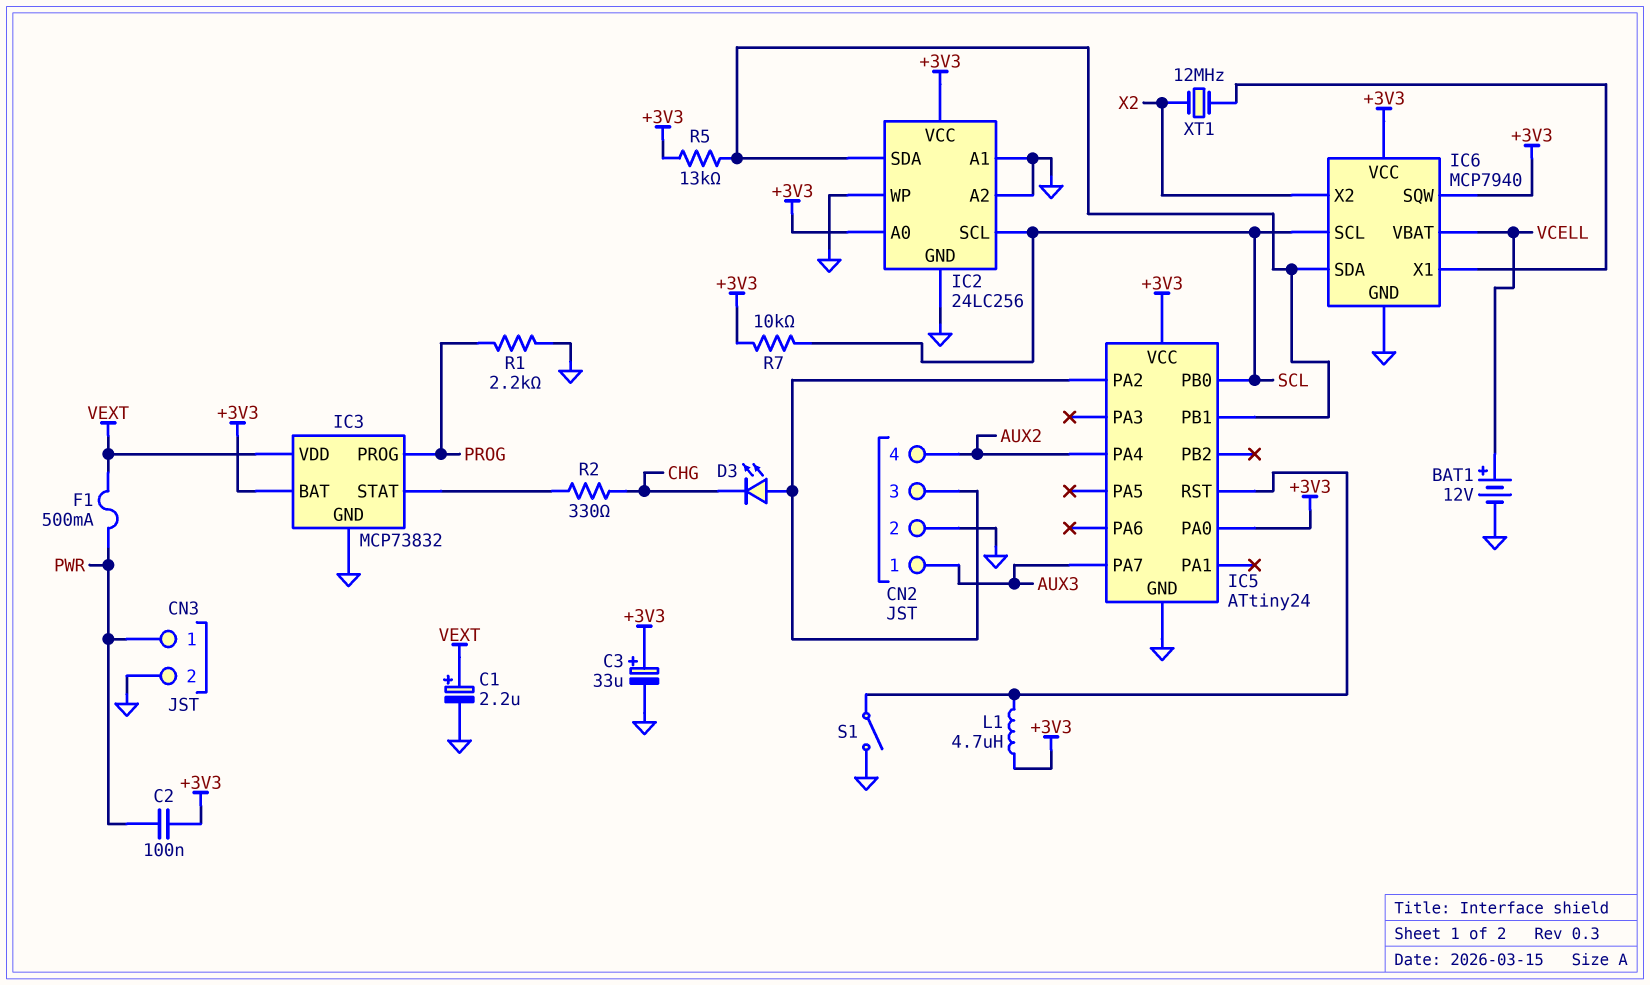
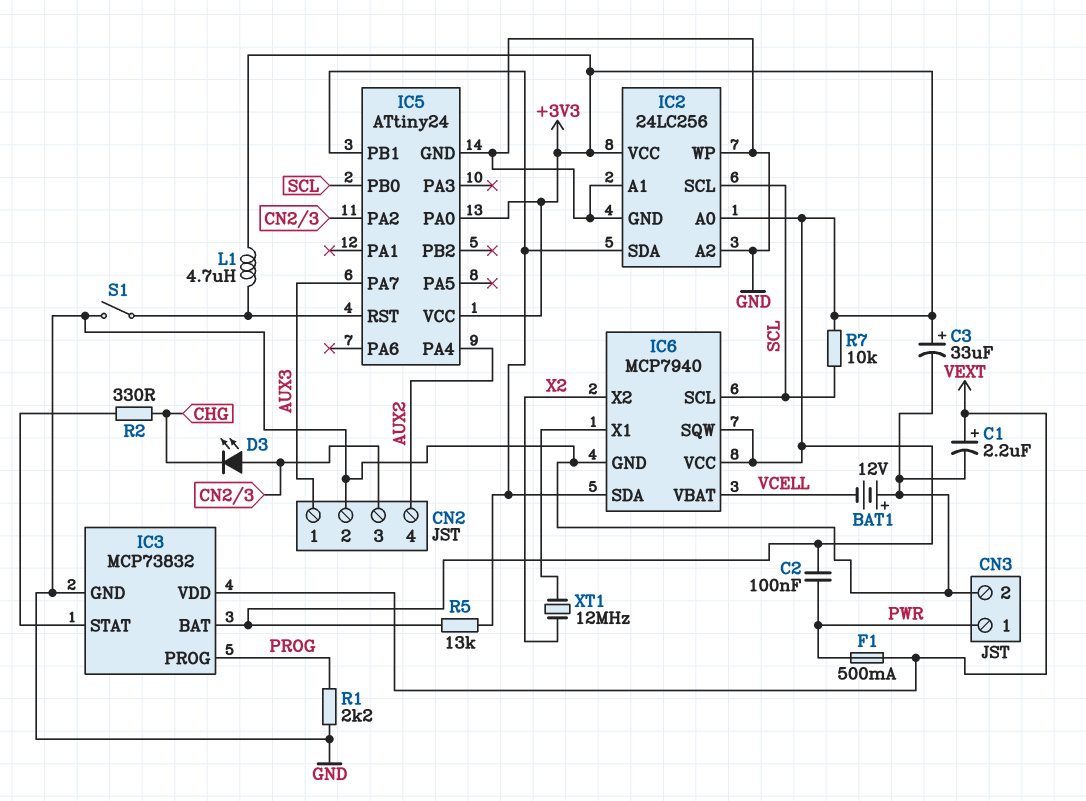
BAT1: 12V (plus VCELL, minus GND) -> 12V (plus GND, minus VCELL)

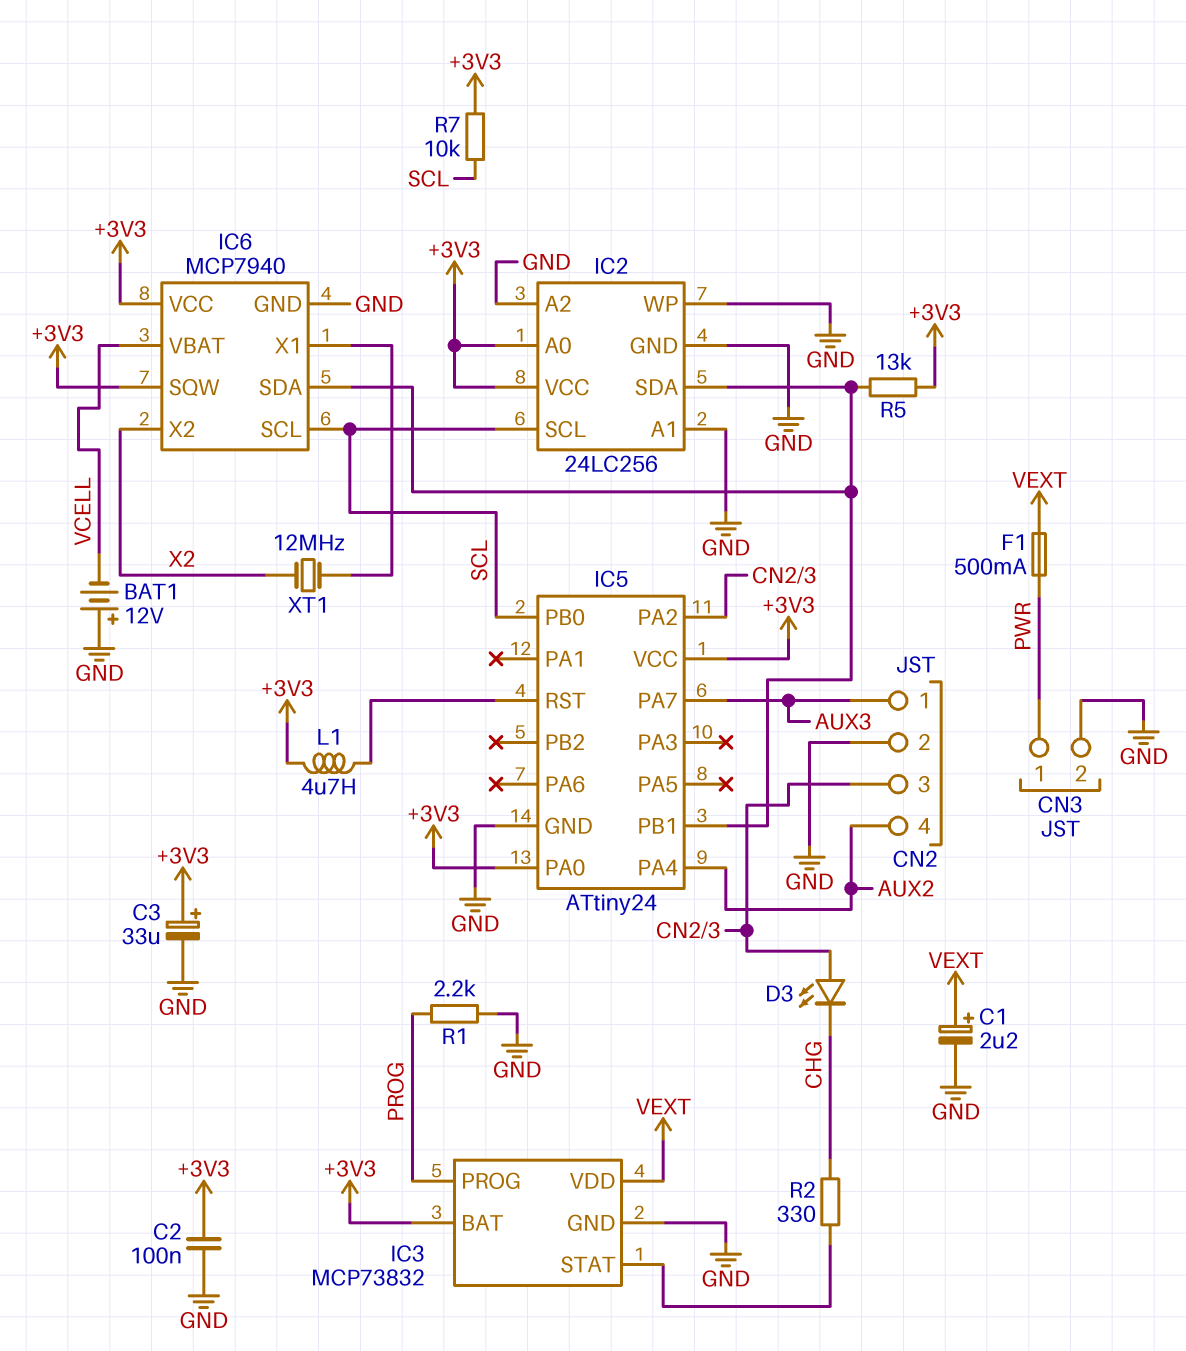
C2: 100nF (+3V3, PWR) -> 100nF (+3V3, GND)
S1: switch (GND, IC5/RST) -> none

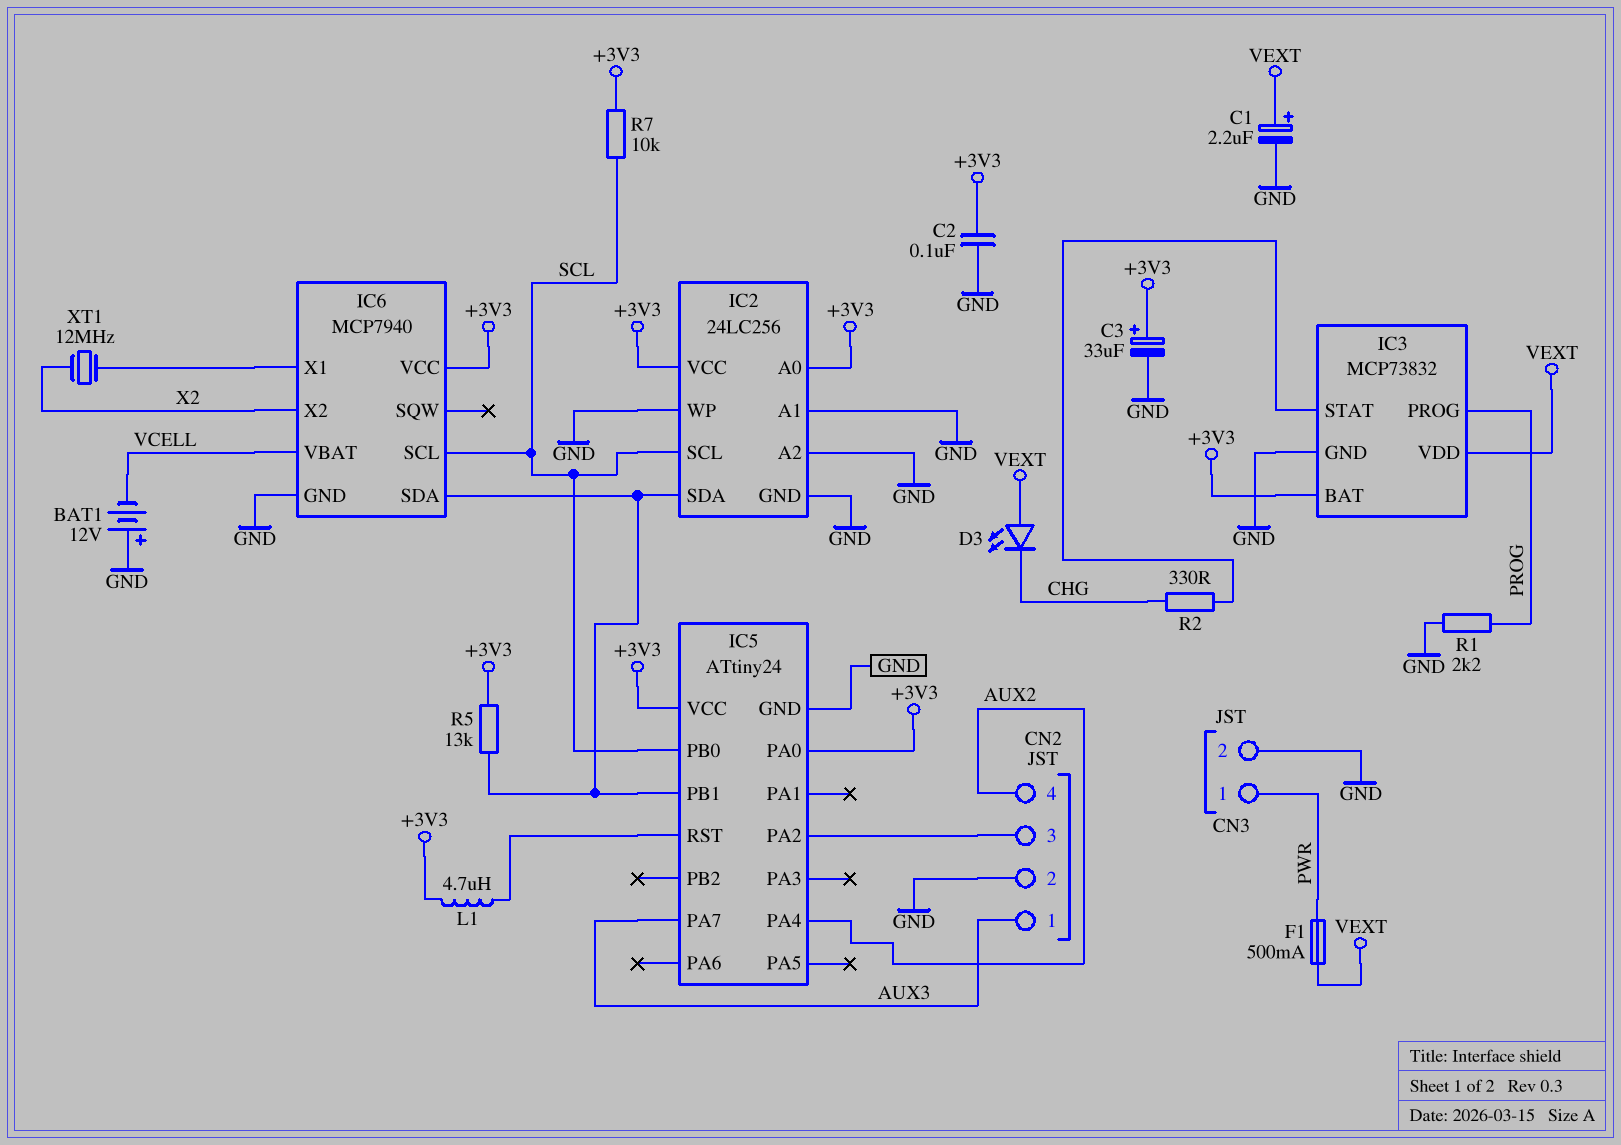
D3: LED (A CN2/3, K CHG) -> LED (A VEXT, K CHG)
IC6 pin SQW: +3V3 -> none

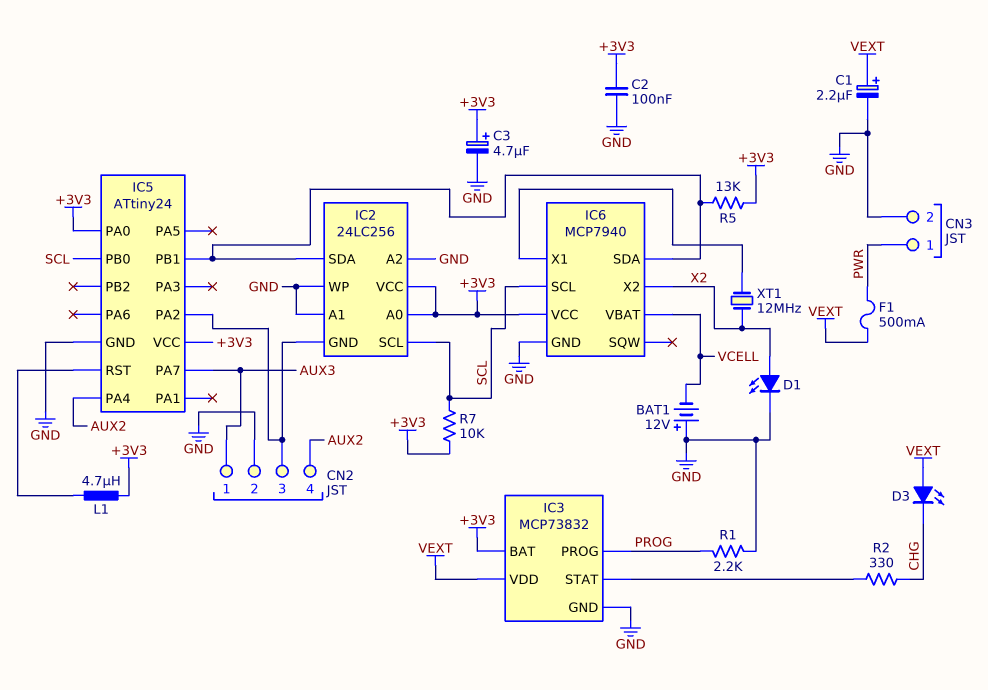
C3: 33uF (plus +3V3, minus GND) -> 4.7uF (plus +3V3, minus GND)
D1: none -> LED (A X2, K GND)
IC2 pin GND: GND -> CN2/3

